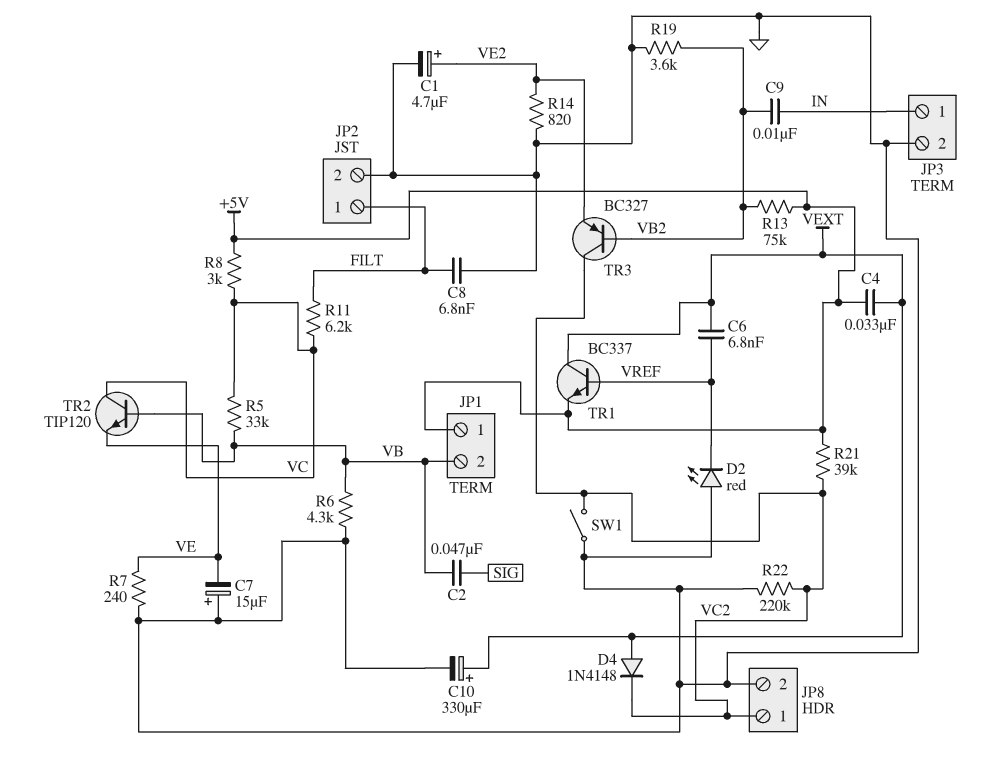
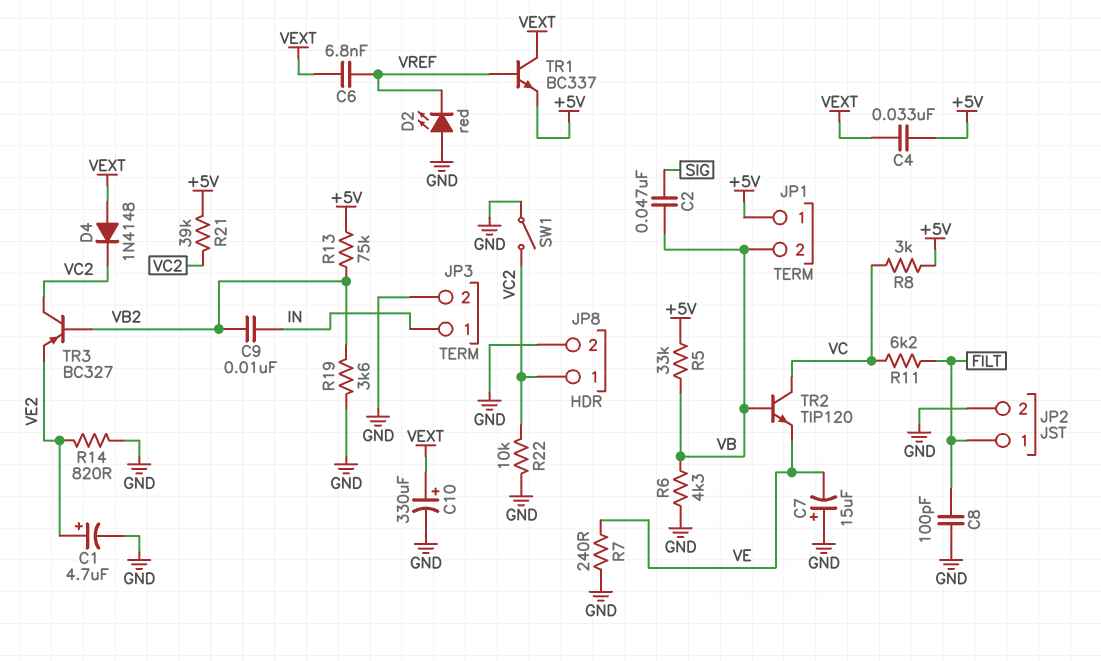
C8: 6.8nF (FILT, GND) -> 100pF (FILT, GND)
R5: 33k (VB, VC) -> 33k (+5V, VB)
R22: 220k (GND, VC2) -> 10k (GND, VC2)

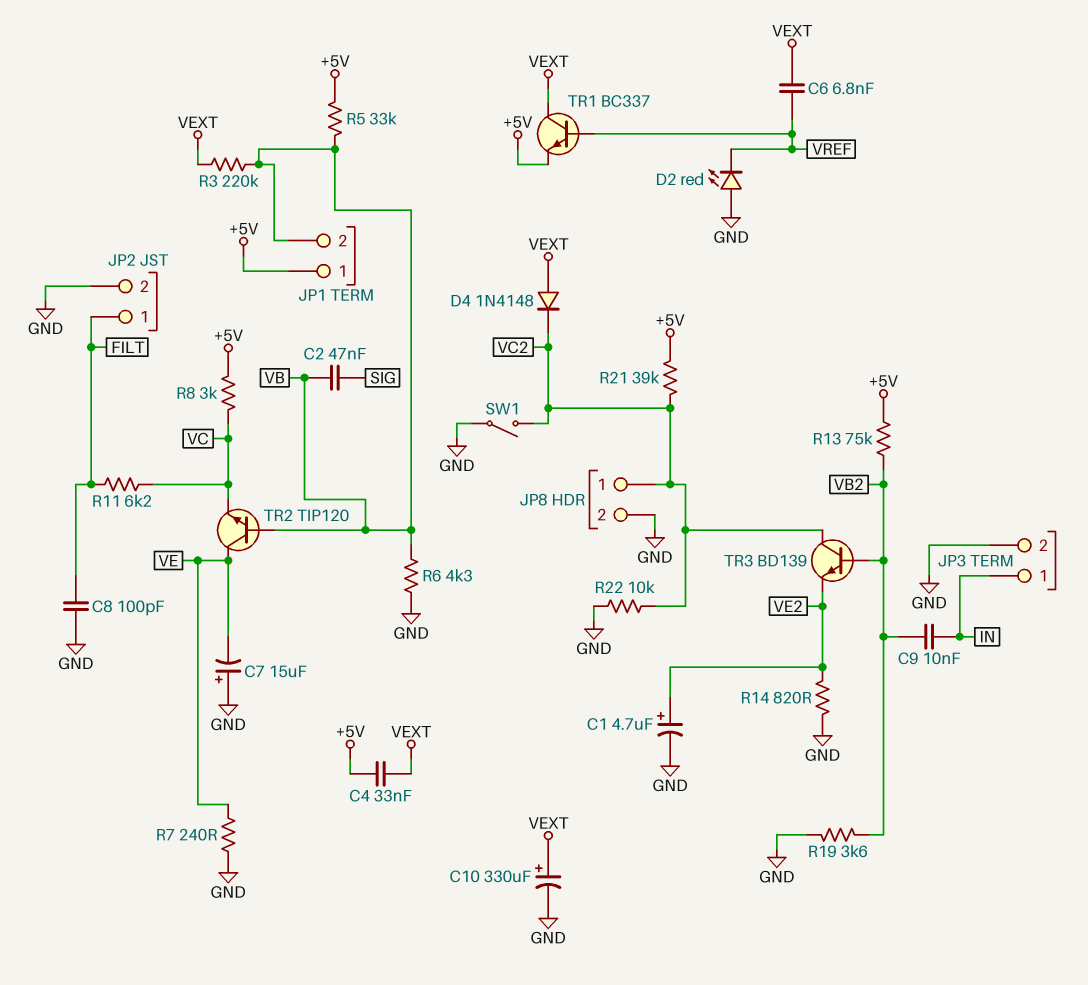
R3: none -> 220k (VB, VEXT)
TR2: NPN TIP120 (B VB, C VC, E VE) -> NPN TIP120 (B VB, C VE, E VC)
TR3: PNP BC327 (B VB2, C VC2, E VE2) -> NPN BD139 (B VB2, C VC2, E VE2)

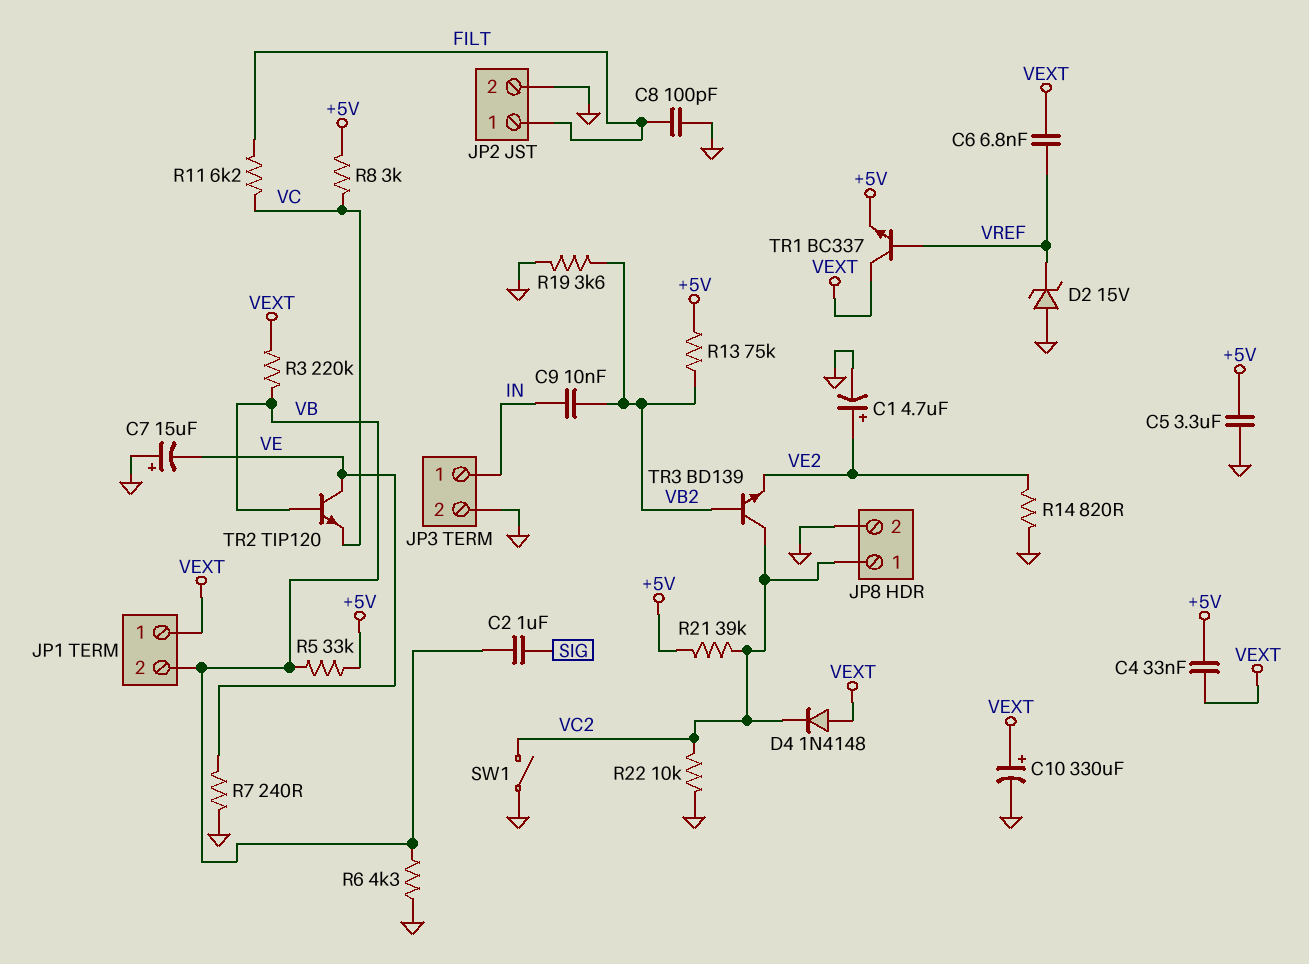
C2: 47nF (SIG, VB) -> 1uF (SIG, VB)
C5: none -> 3.3uF (+5V, GND)
D2: LED red (A GND, K VREF) -> zener 15V (A GND, K VREF)
JP1 pin 1: +5V -> VEXT

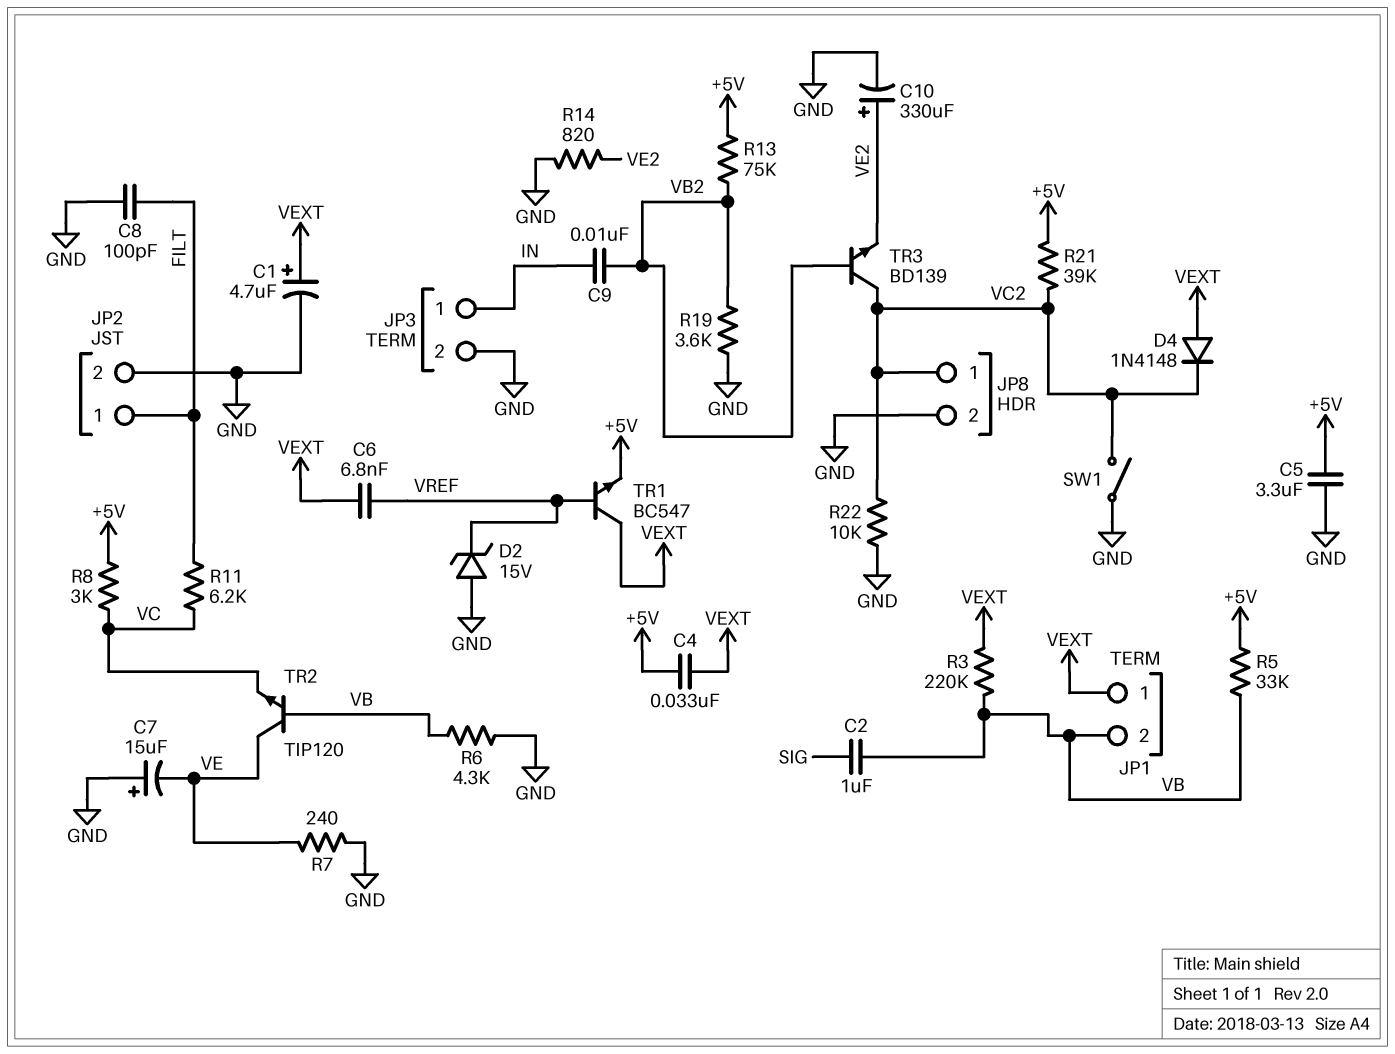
C1: 4.7uF (plus VE2, minus GND) -> 4.7uF (plus VEXT, minus GND)
C10: 330uF (plus VEXT, minus GND) -> 330uF (plus VE2, minus GND)
TR1: NPN BC337 (B VREF, C VEXT, E +5V) -> NPN BC547 (B VREF, C VEXT, E +5V)

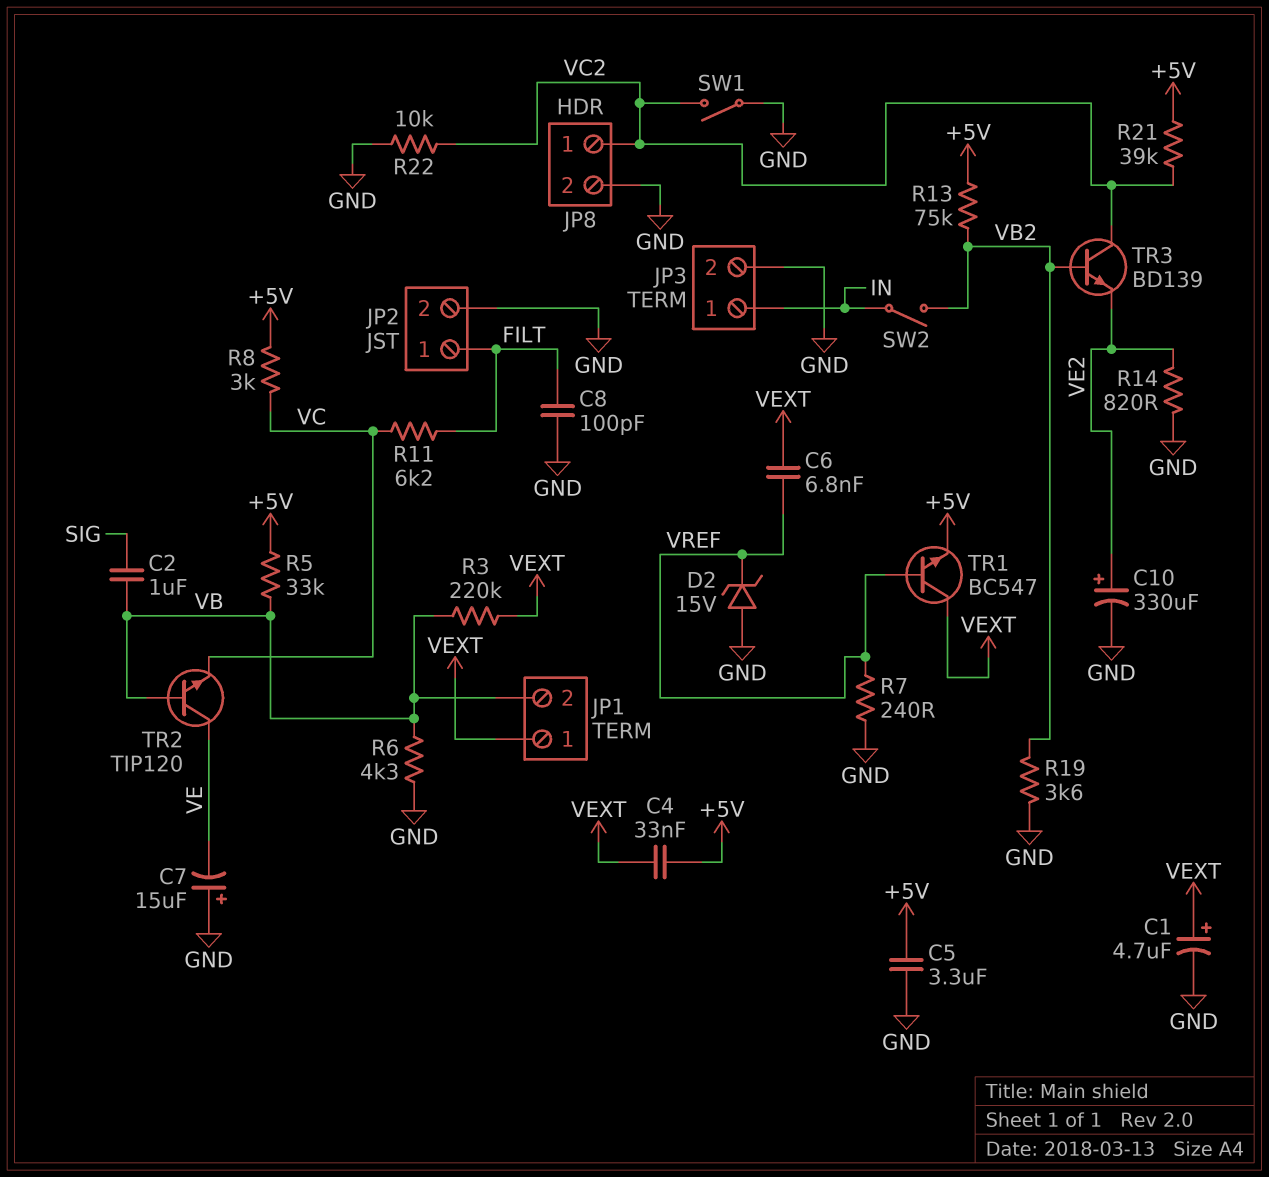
C9: 10nF (IN, VB2) -> none
D4: diode 1N4148 (A VEXT, K VC2) -> none
R7: 240 (GND, VE) -> 240 (GND, VREF)
SW2: none -> switch (IN, VB2)

